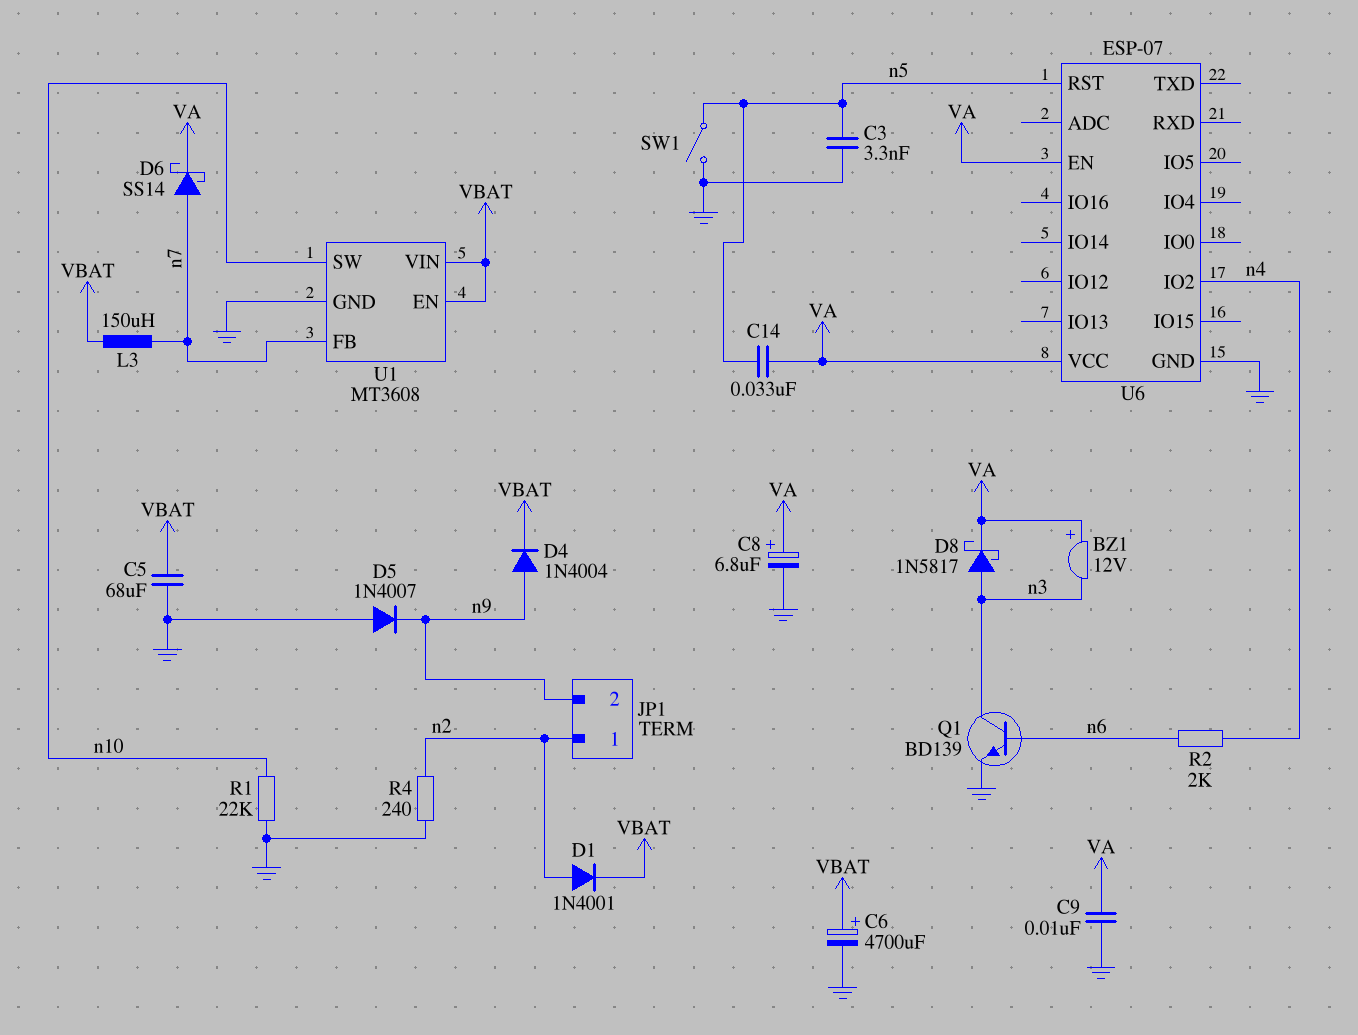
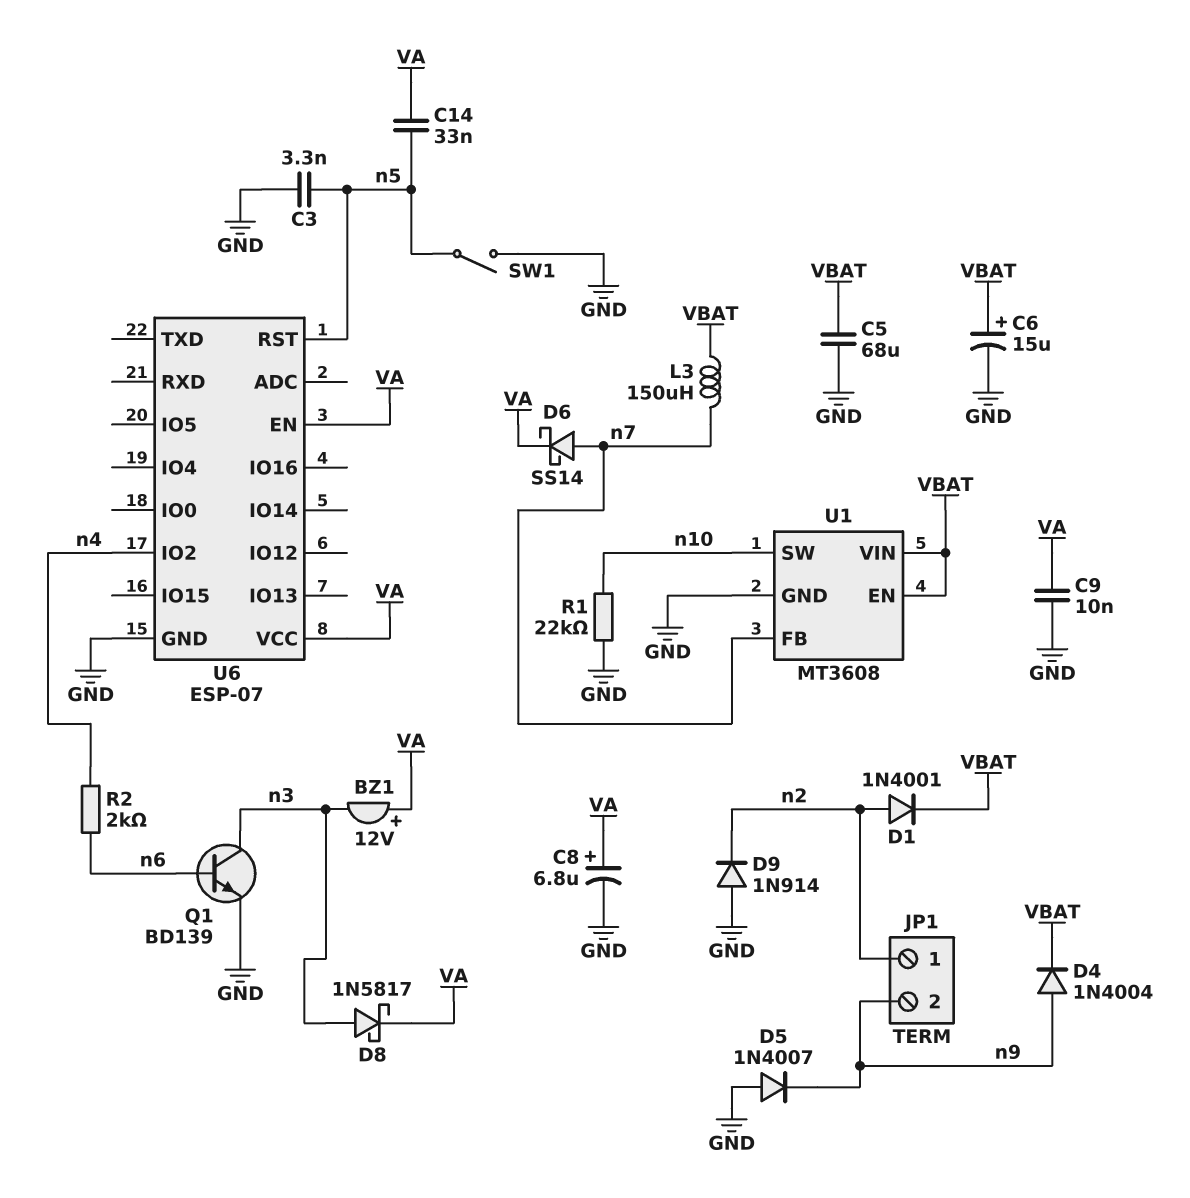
C6: 4700uF (plus VBAT, minus GND) -> 15uF (plus VBAT, minus GND)
D9: none -> diode 1N914 (A GND, K n2)
R4: 240 (GND, n2) -> none

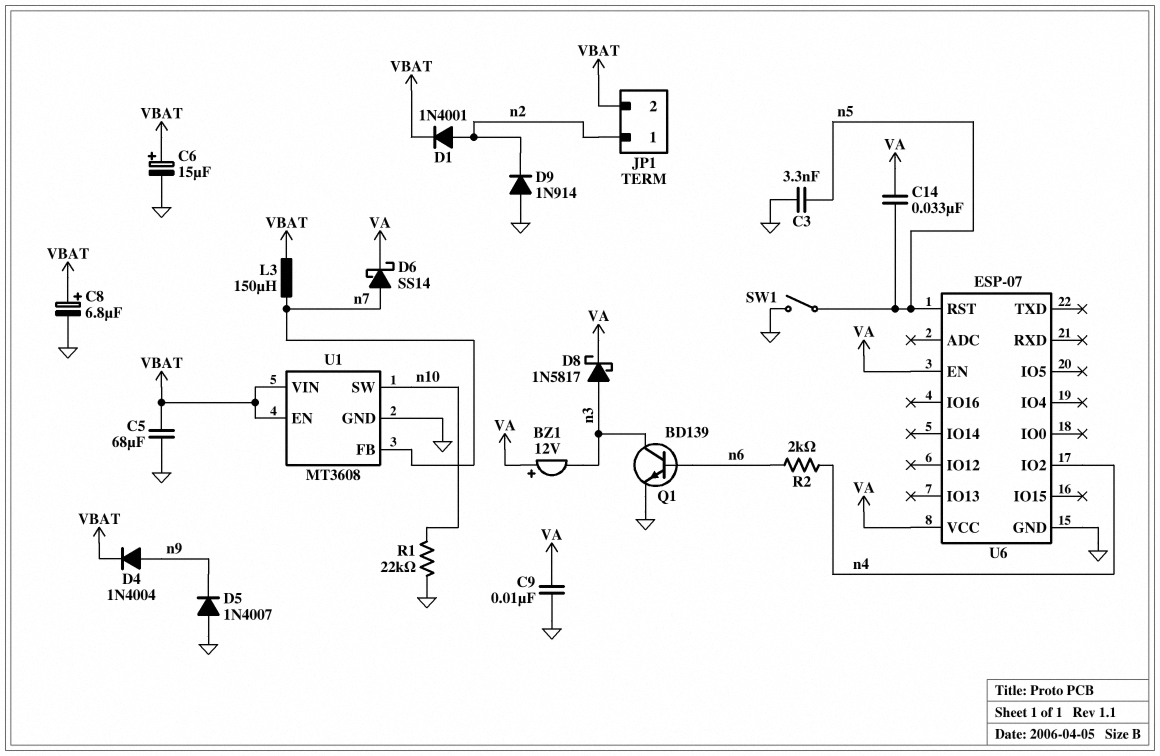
C8: 6.8uF (plus VA, minus GND) -> 6.8uF (plus VBAT, minus GND)
JP1 pin 2: n9 -> VBAT

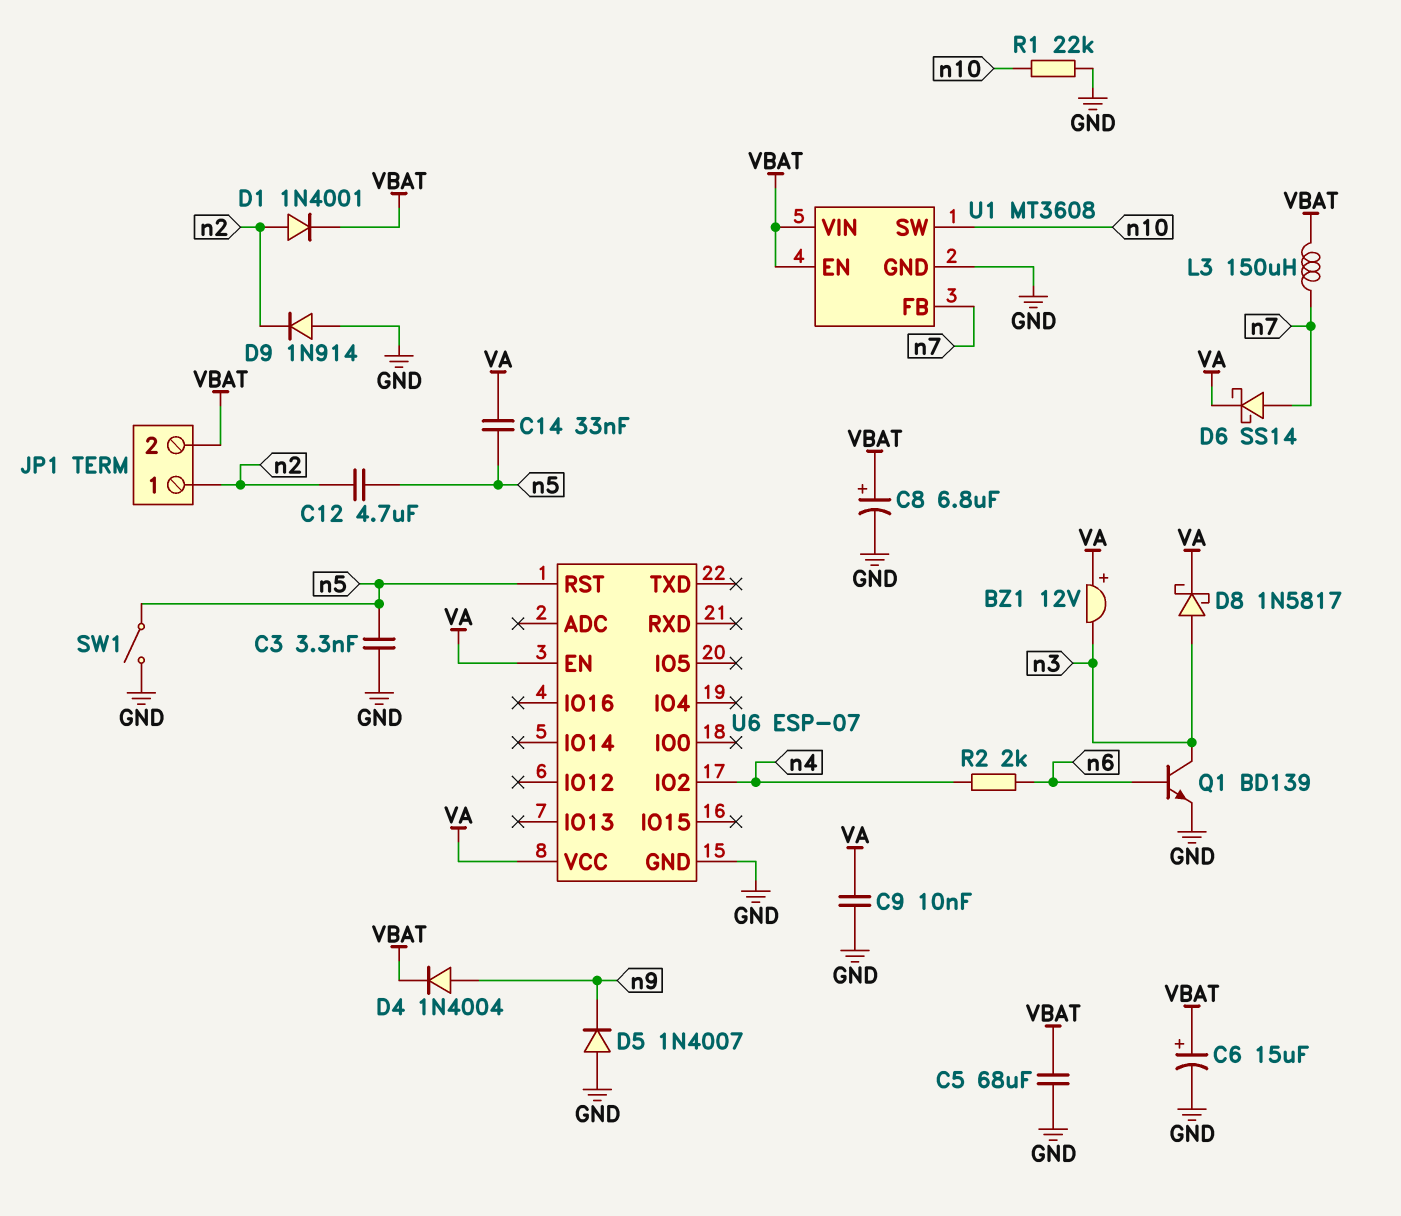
C12: none -> 4.7uF (n2, n5)

